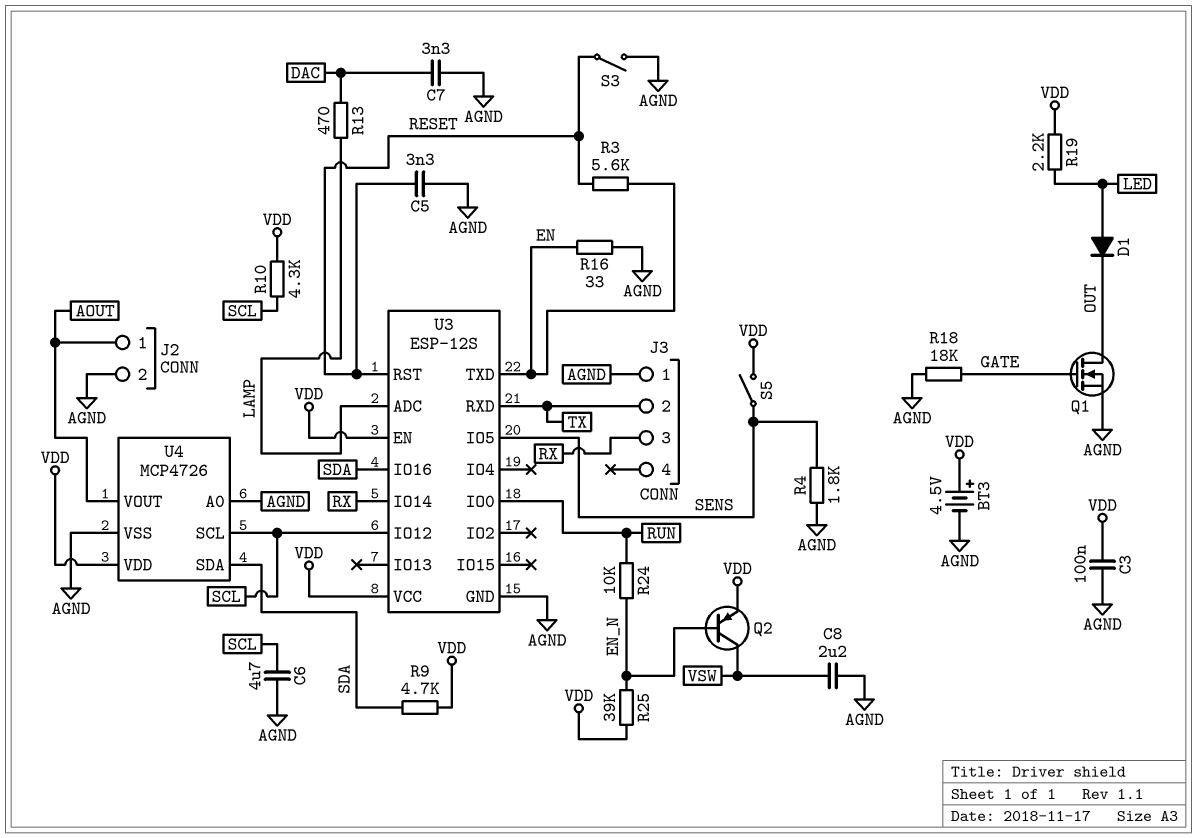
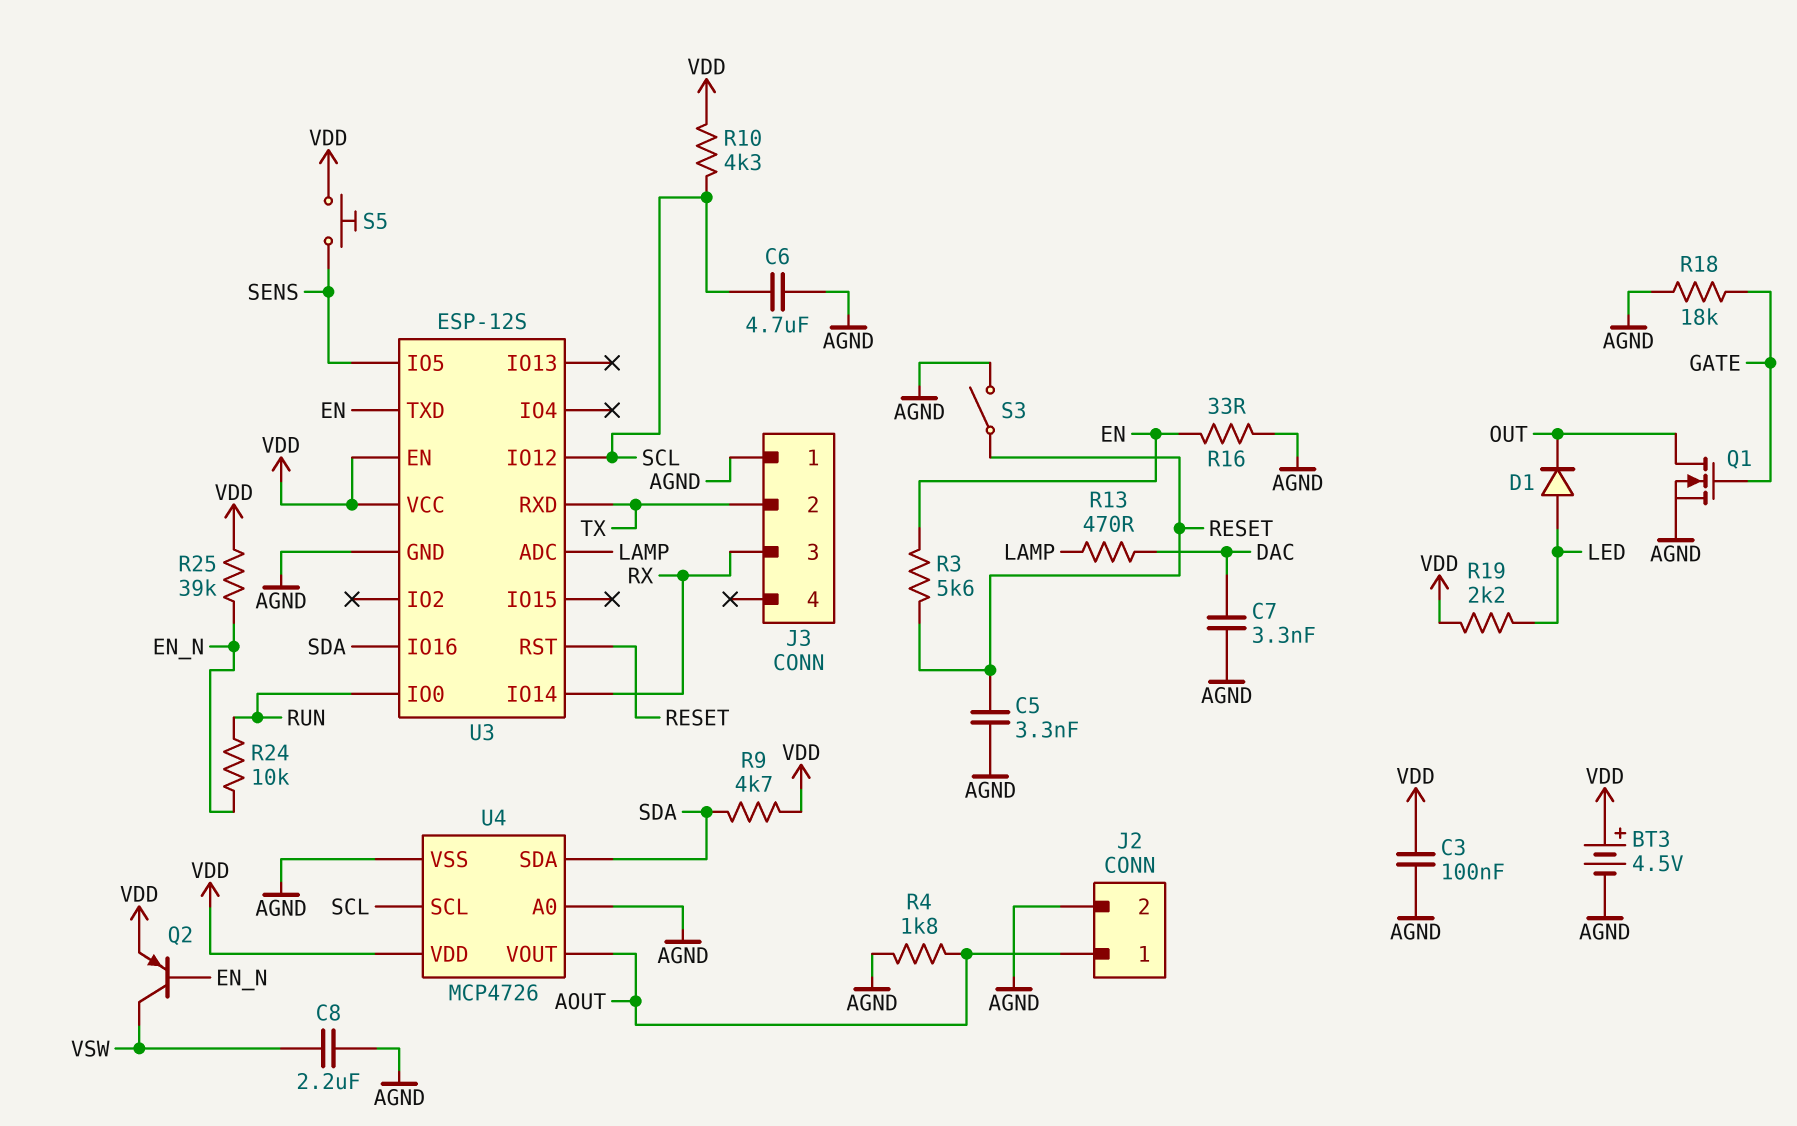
R4: 1.8k (AGND, SENS) -> 1.8k (AGND, AOUT)
S5: switch (SENS, VDD) -> button (SENS, VDD)

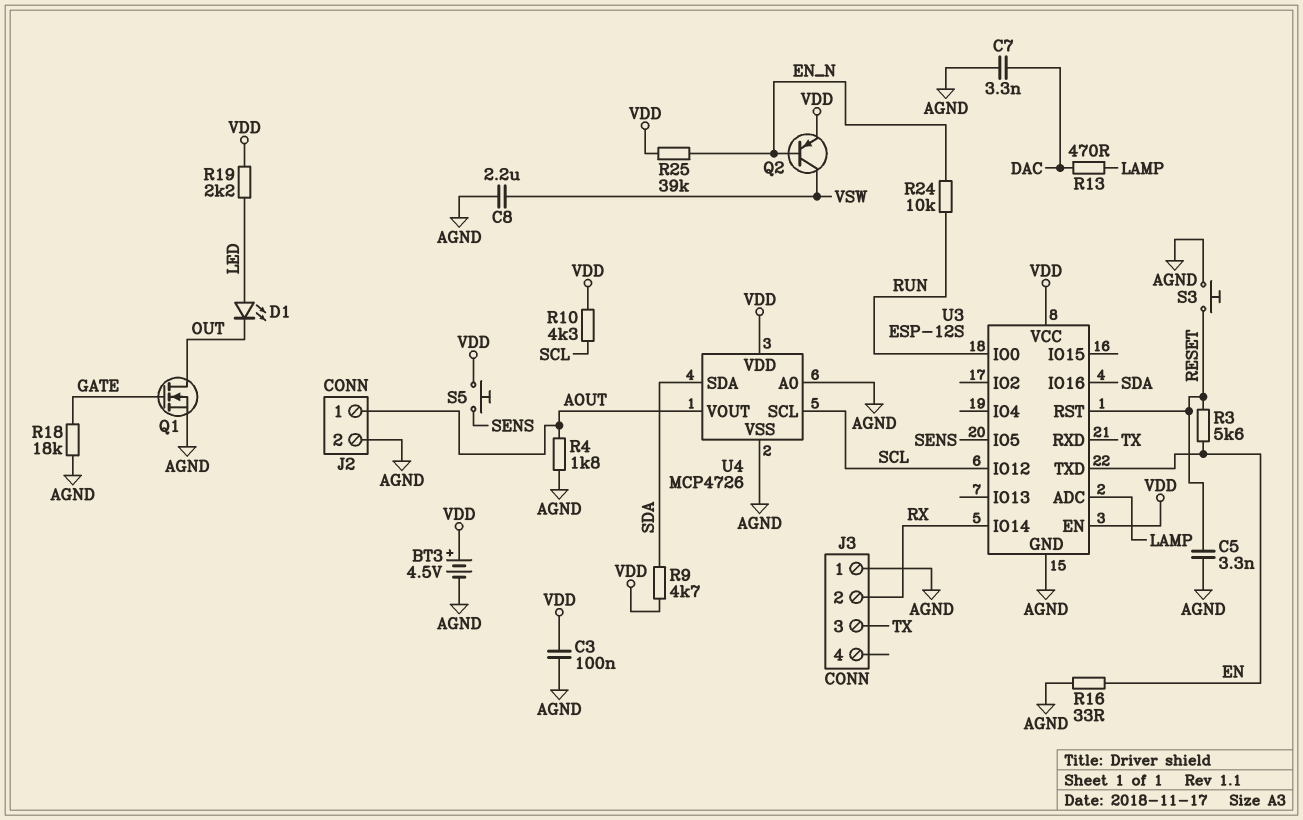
C6: 4.7uF (AGND, SCL) -> none
D1: diode (A LED, K OUT) -> LED (A LED, K OUT)
J3 pin 2: TX -> RX
J3 pin 3: RX -> TX
S3: switch (AGND, RESET) -> button (AGND, RESET)

